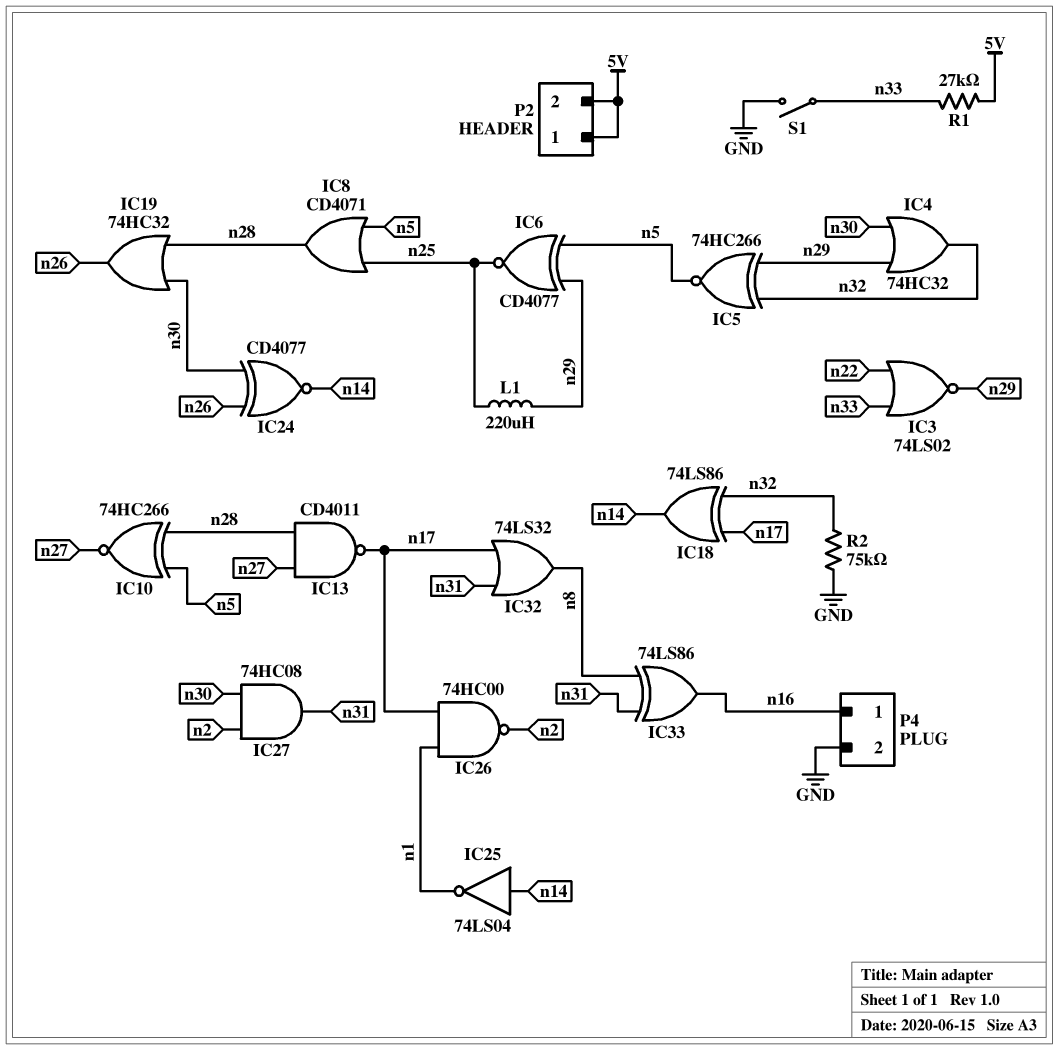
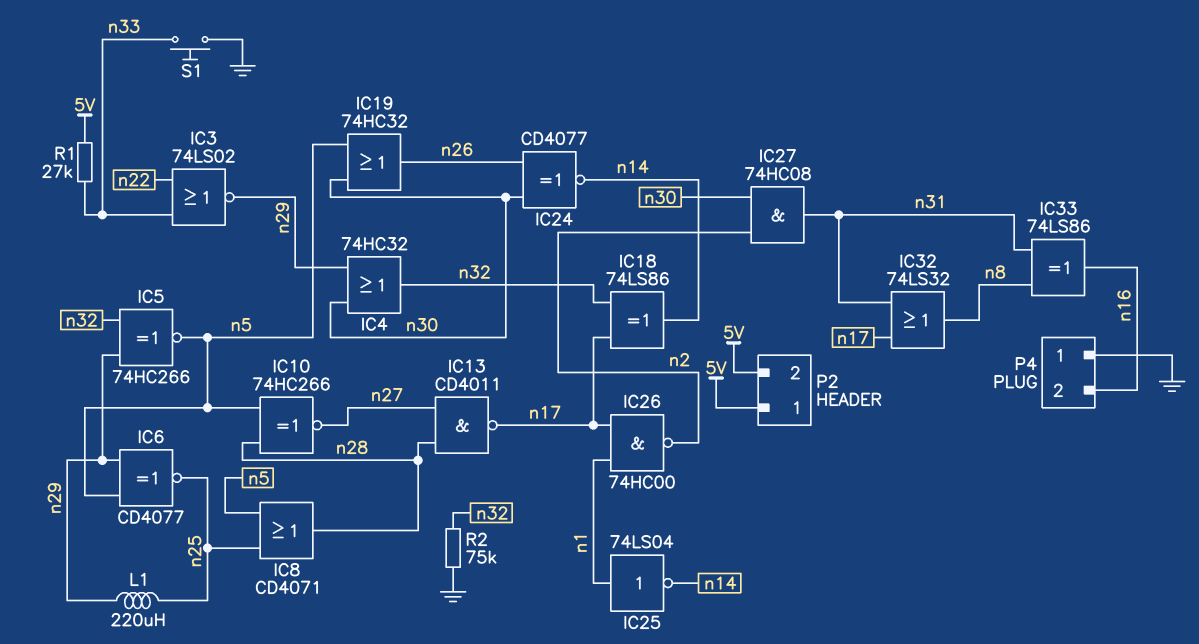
IC19: OR 74HC32 (in n28, in n30, out n26) -> OR 74HC32 (in n5, in n30, out n26)
IC25: NOT 74LS04 (in n14, out n1) -> NOT 74LS04 (in n1, out n14)
P4 pin 1: n16 -> GND
P4 pin 2: GND -> n16
S1: switch (GND, n33) -> button (GND, n33)

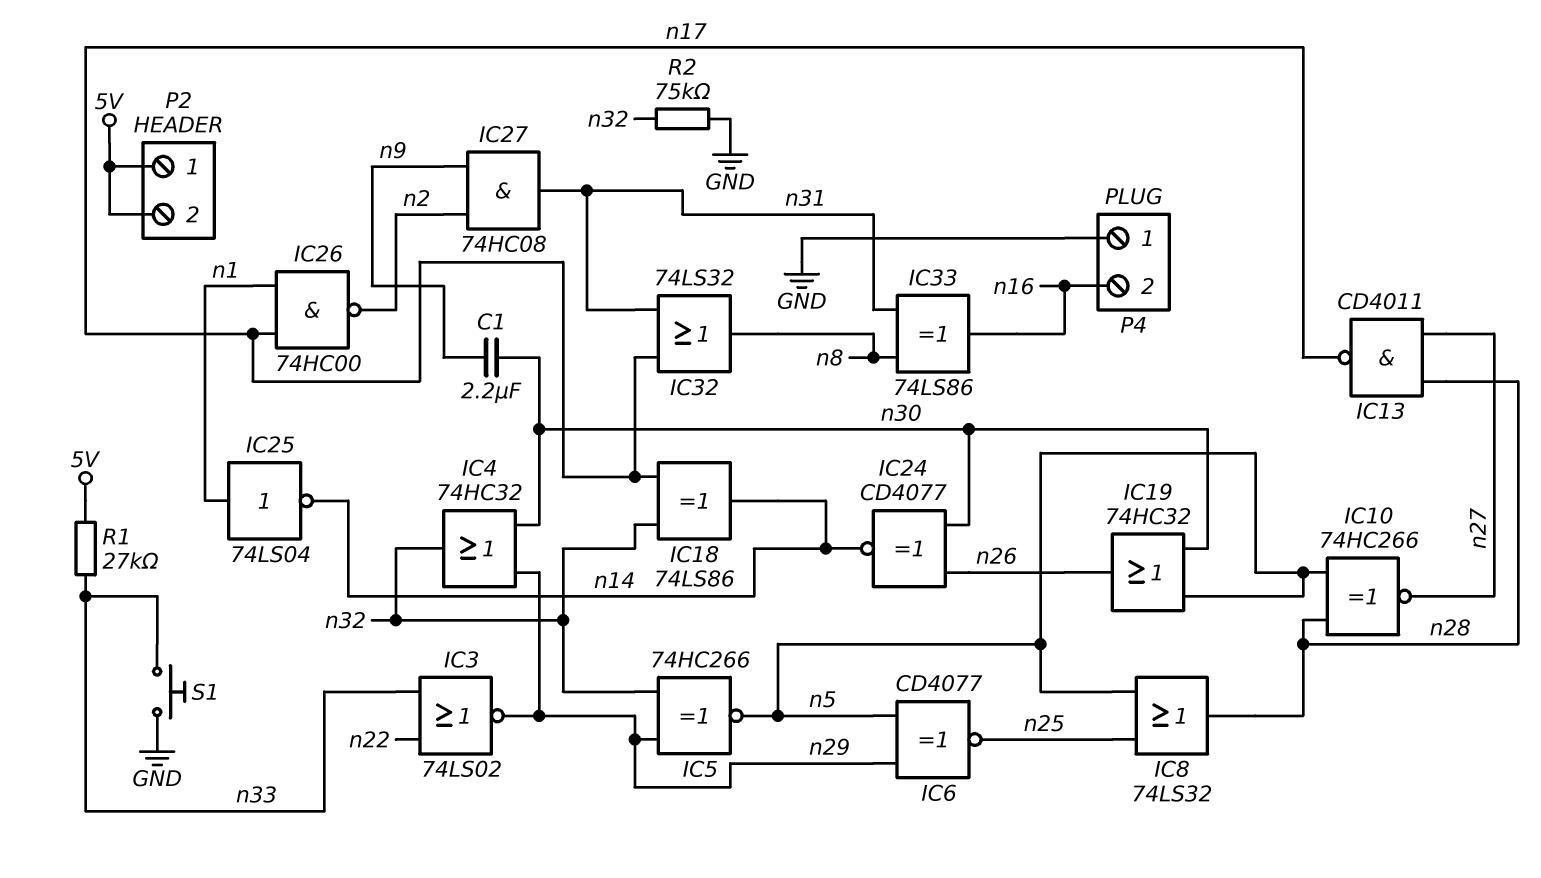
C1: none -> 2.2uF (n9, n30)
IC8: OR CD4071 (in n5, in n25, out n28) -> OR 74LS32 (in n5, in n25, out n28)
IC27: AND 74HC08 (in n2, in n30, out n31) -> AND 74HC08 (in n2, in n9, out n31)
L1: 220uH (n25, n29) -> none

